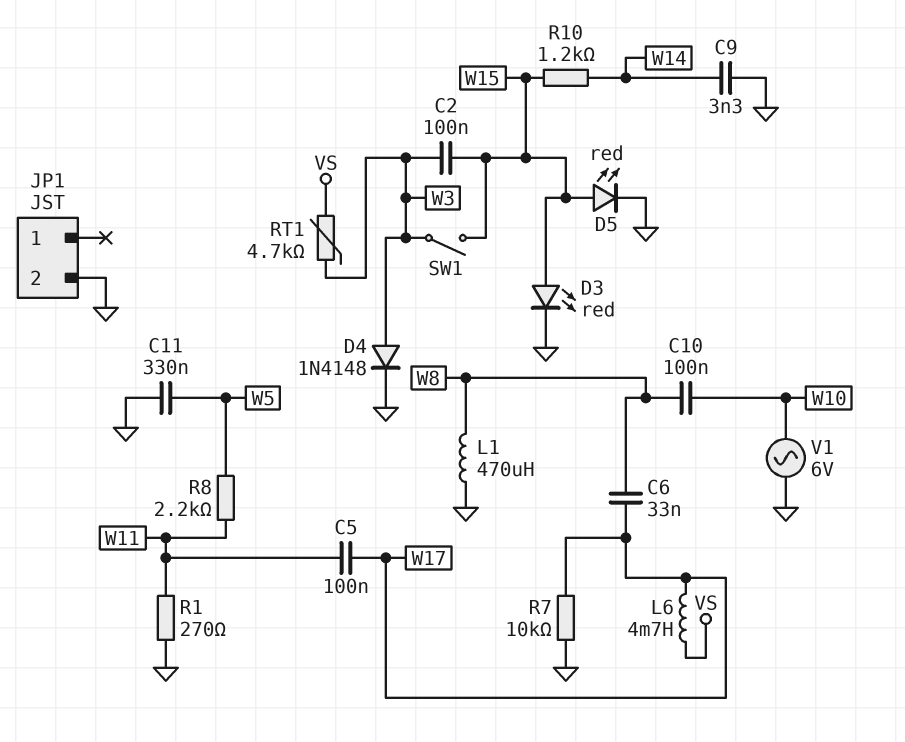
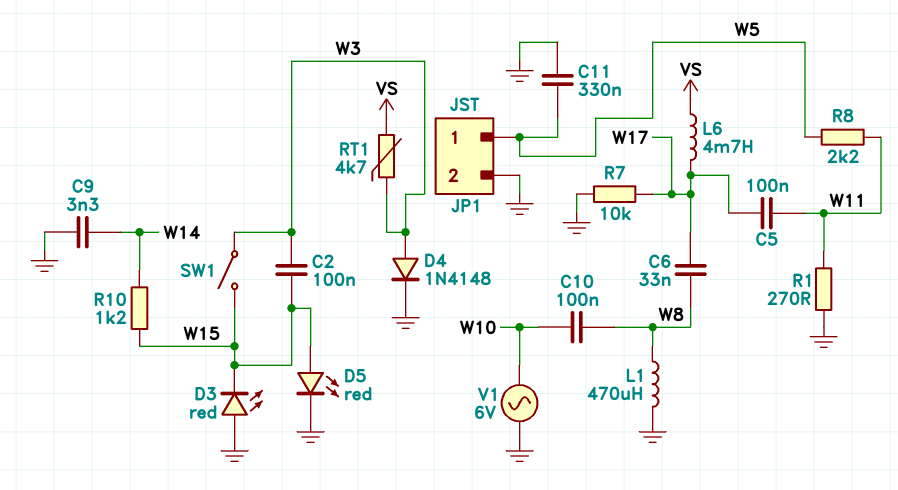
D3: LED red (A W15, K GND) -> LED red (A GND, K W15)
JP1 pin 1: none -> W5

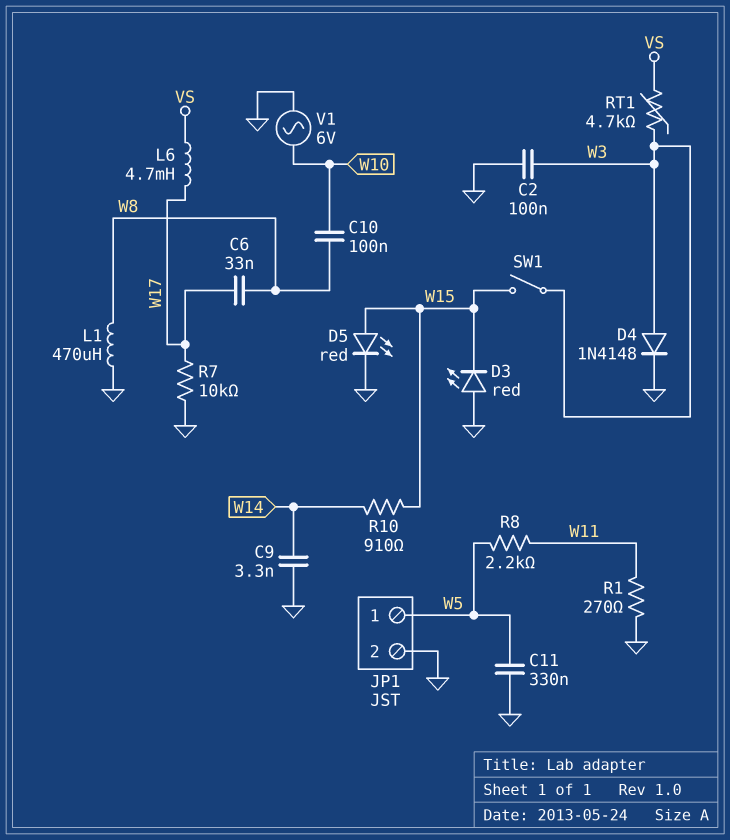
C2: 100nF (W3, W15) -> 100nF (GND, W3)
C5: 100nF (W11, W17) -> none
R10: 1.2k (W14, W15) -> 910 (W14, W15)

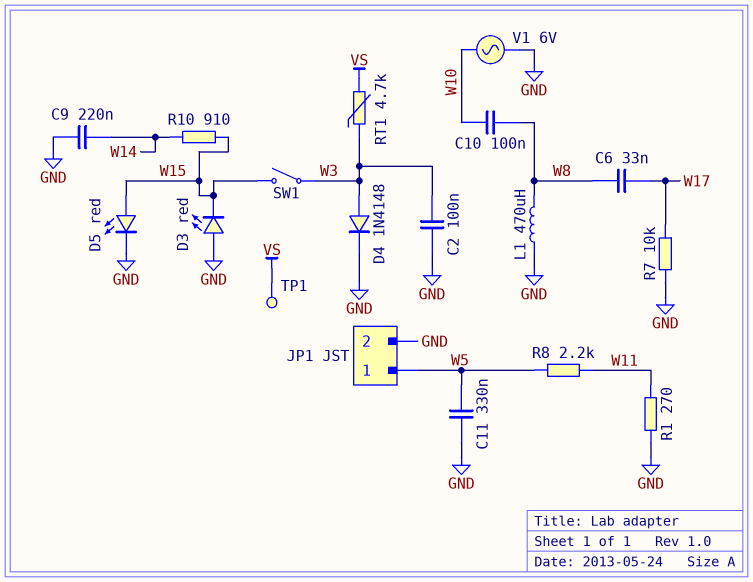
C9: 3.3nF (GND, W14) -> 220nF (GND, W14)
L6: 4.7mH (VS, W17) -> none
TP1: none -> test point (VS)

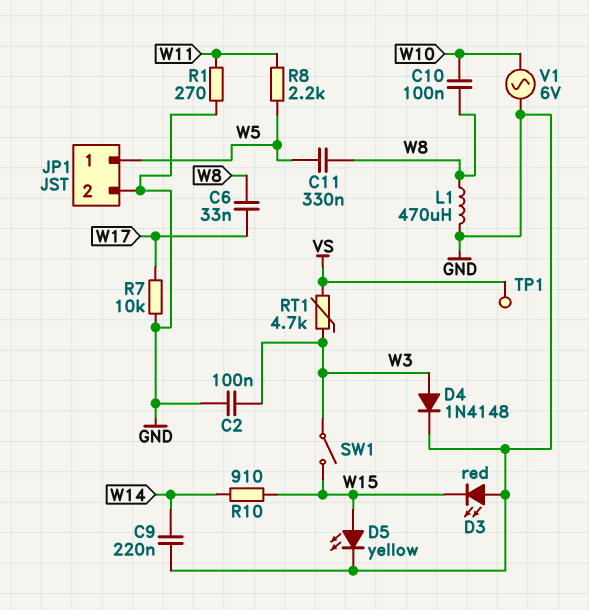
C11: 330nF (GND, W5) -> 330nF (W5, W8)
D5: LED red (A W15, K GND) -> LED yellow (A W15, K GND)

